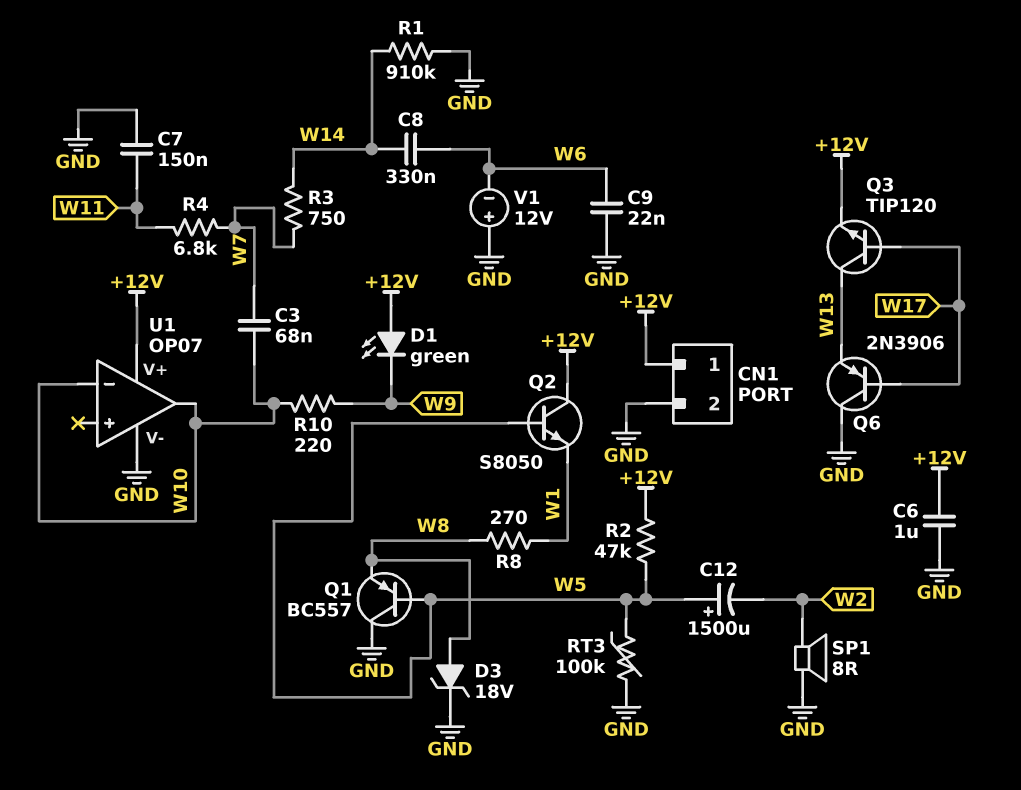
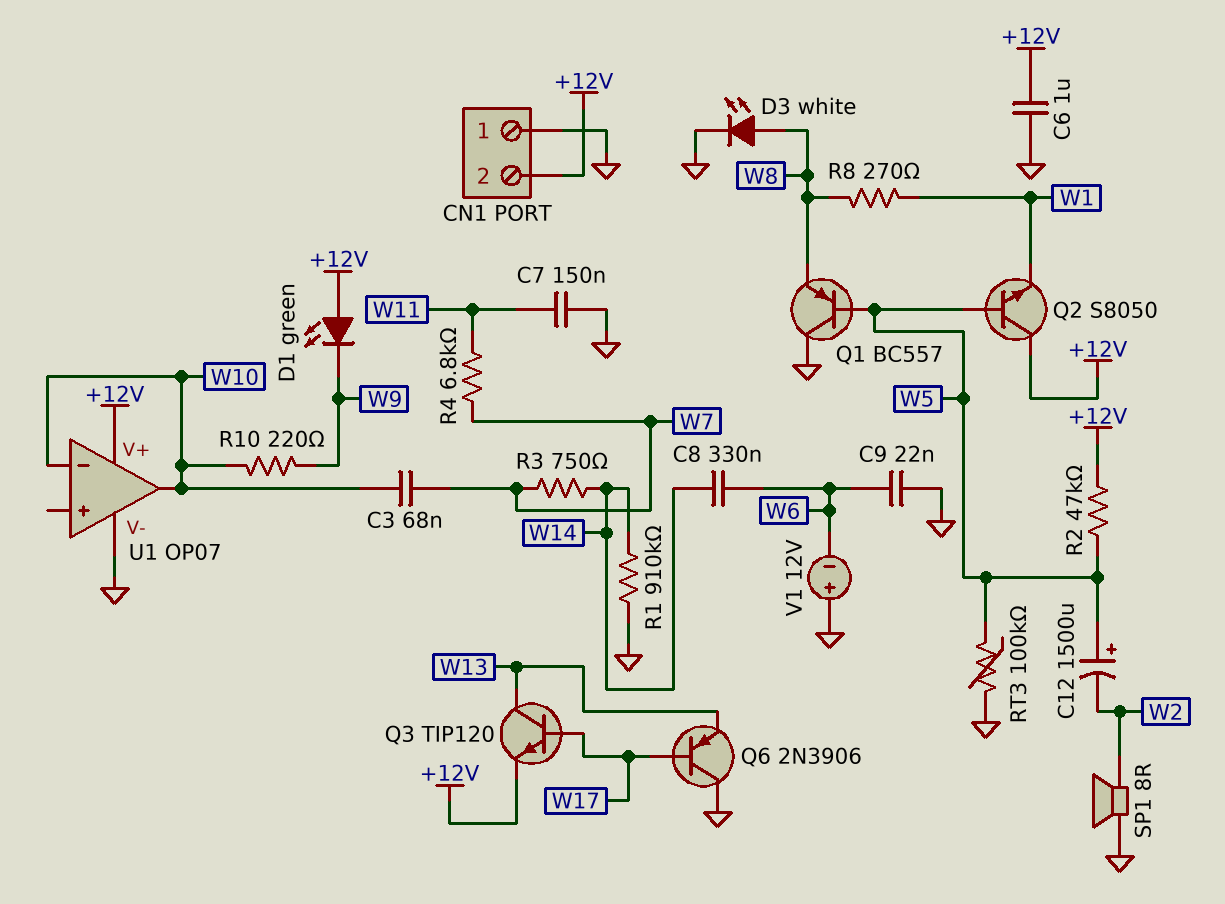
CN1 pin 1: +12V -> GND
CN1 pin 2: GND -> +12V
D3: zener 18V (A W8, K GND) -> LED white (A W8, K GND)

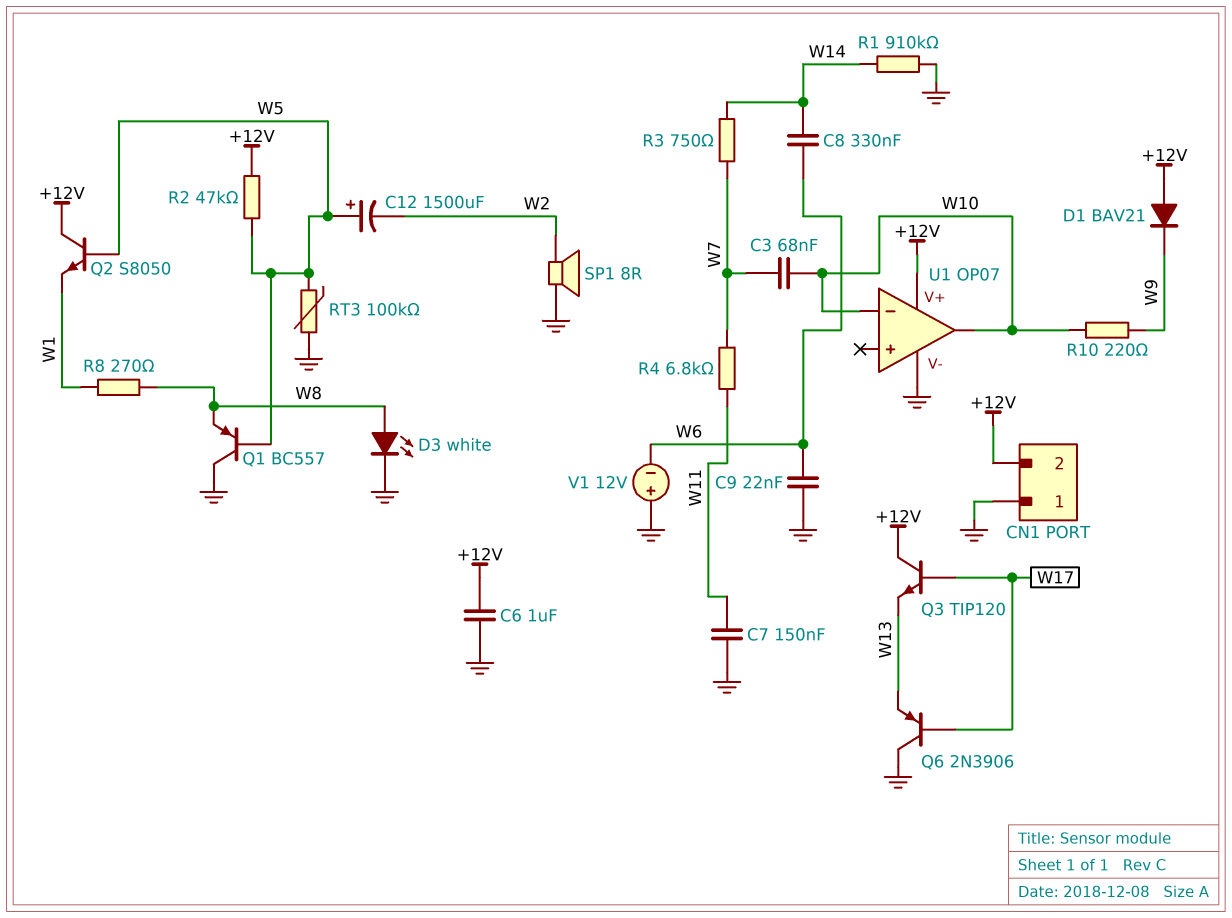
D1: LED green (A +12V, K W9) -> diode BAV21 (A +12V, K W9)
Q3: NPN TIP120 (B W17, C W13, E +12V) -> NPN TIP120 (B W17, C +12V, E W13)

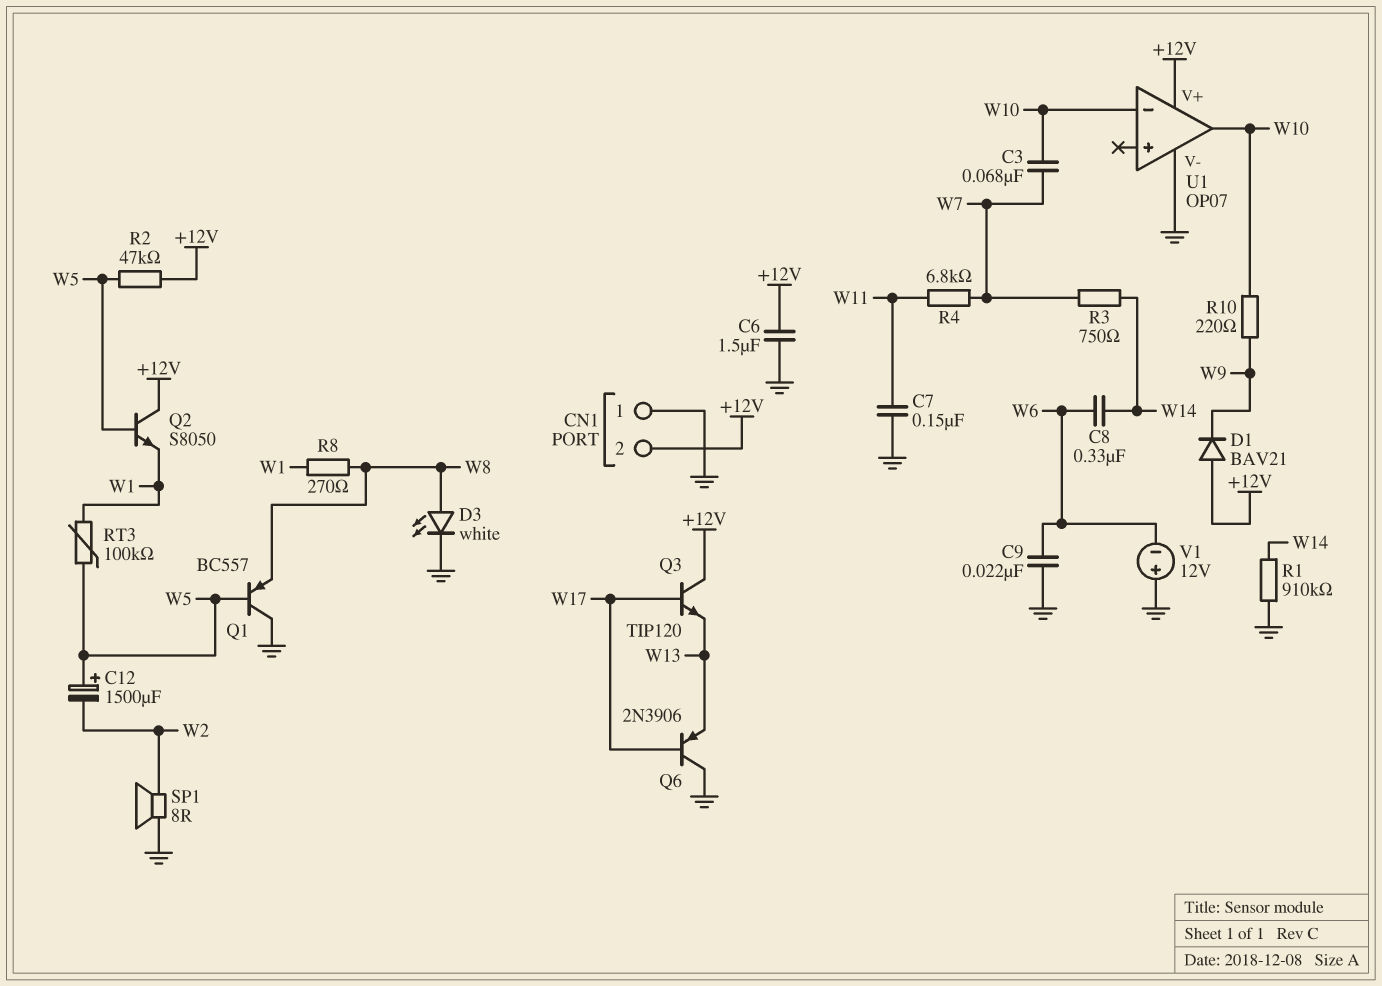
C6: 1uF (+12V, GND) -> 1.5uF (+12V, GND)
RT3: 100k (GND, W5) -> 100k (W1, W5)

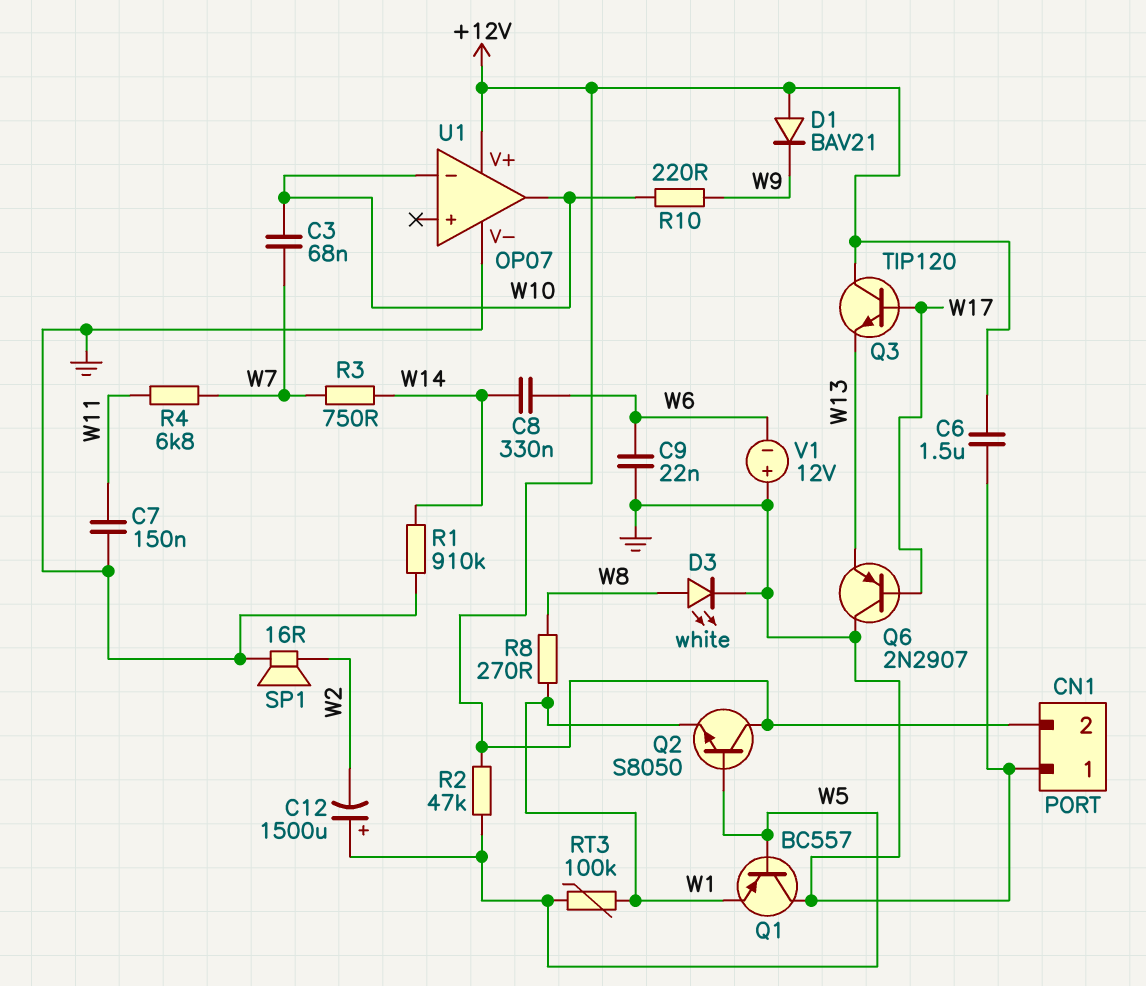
Q1: PNP BC557 (B W5, C GND, E W8) -> PNP BC557 (B W5, C GND, E W1)
Q6: PNP 2N3906 (B W17, C GND, E W13) -> PNP 2N2907 (B W17, C GND, E W13)
SP1: speaker 8R (GND, W2) -> speaker 16R (GND, W2)

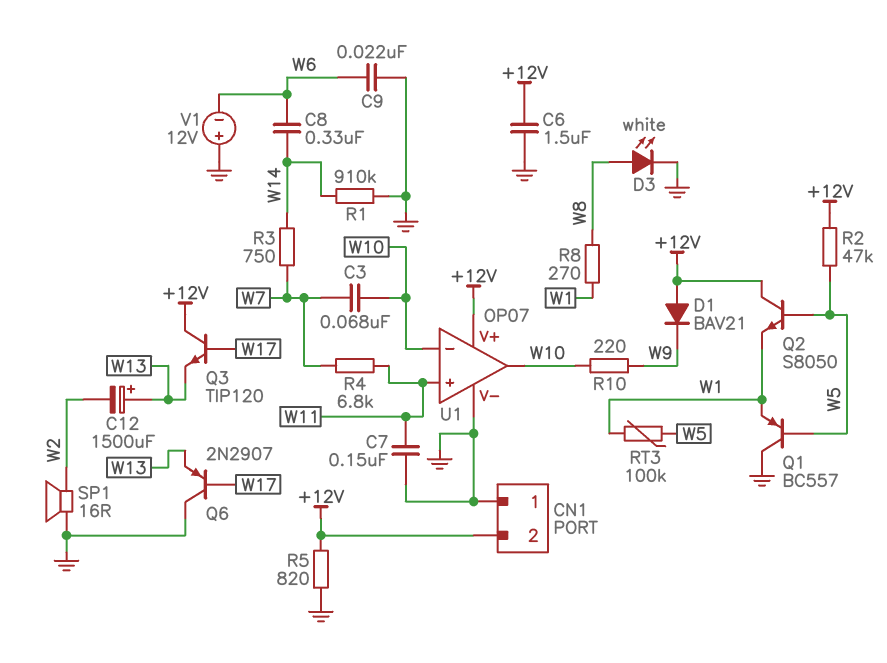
C12: 1500uF (plus W5, minus W2) -> 1500uF (plus W13, minus W2)
R5: none -> 820 (+12V, GND)
U1 pin in+: none -> W11

